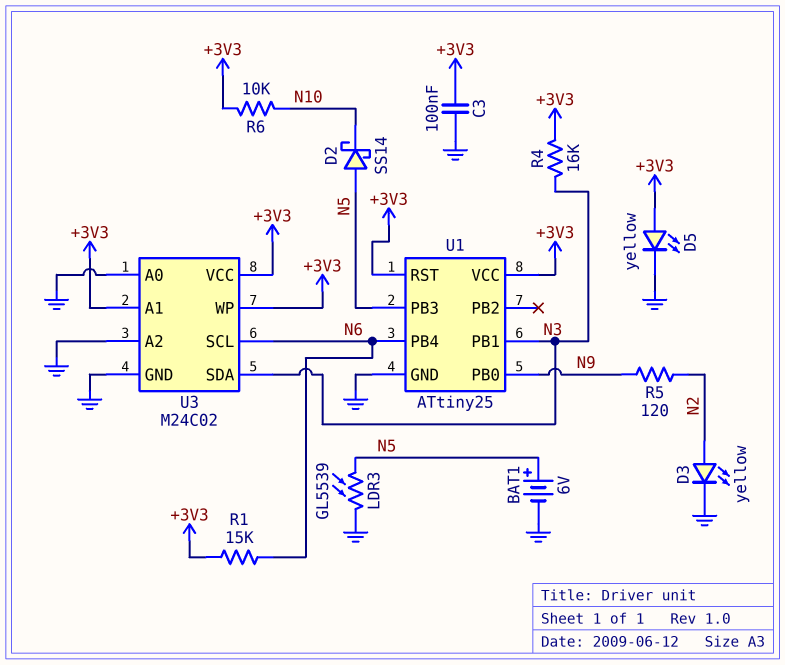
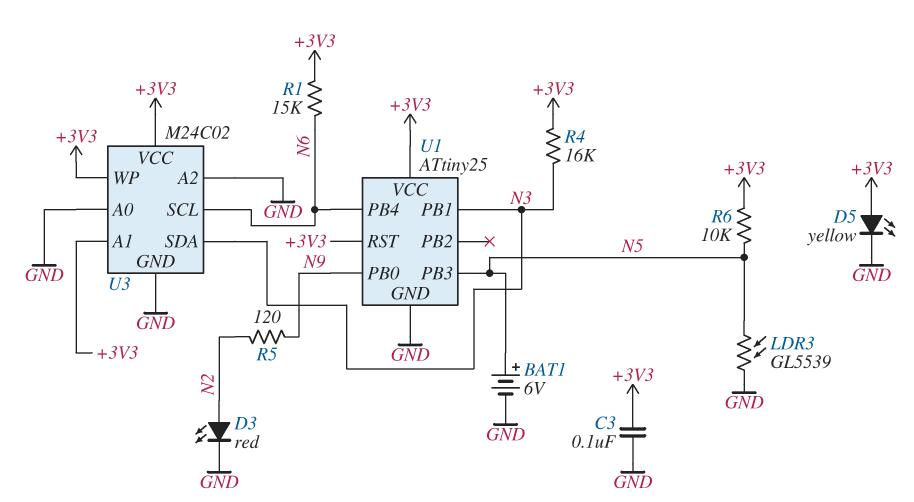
D2: schottky SS14 (A N5, K N10) -> none
D3: LED yellow (A N2, K GND) -> LED red (A N2, K GND)
R6: 10k (+3V3, N10) -> 10k (+3V3, N5)

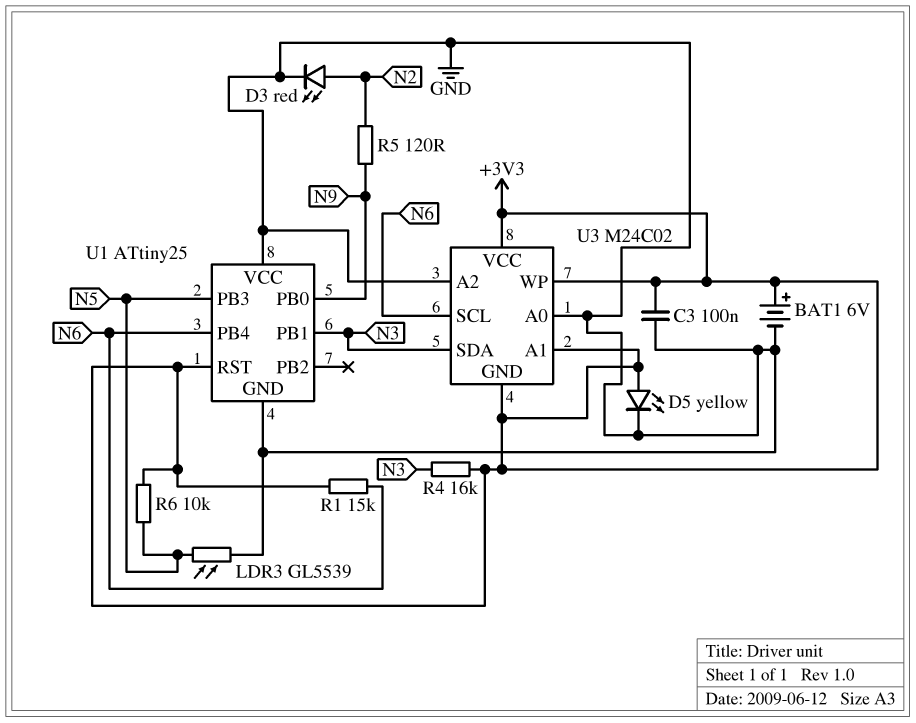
BAT1: 6V (plus N5, minus GND) -> 6V (plus +3V3, minus GND)
U1 pin VCC: +3V3 -> GND
U3 pin GND: GND -> +3V3

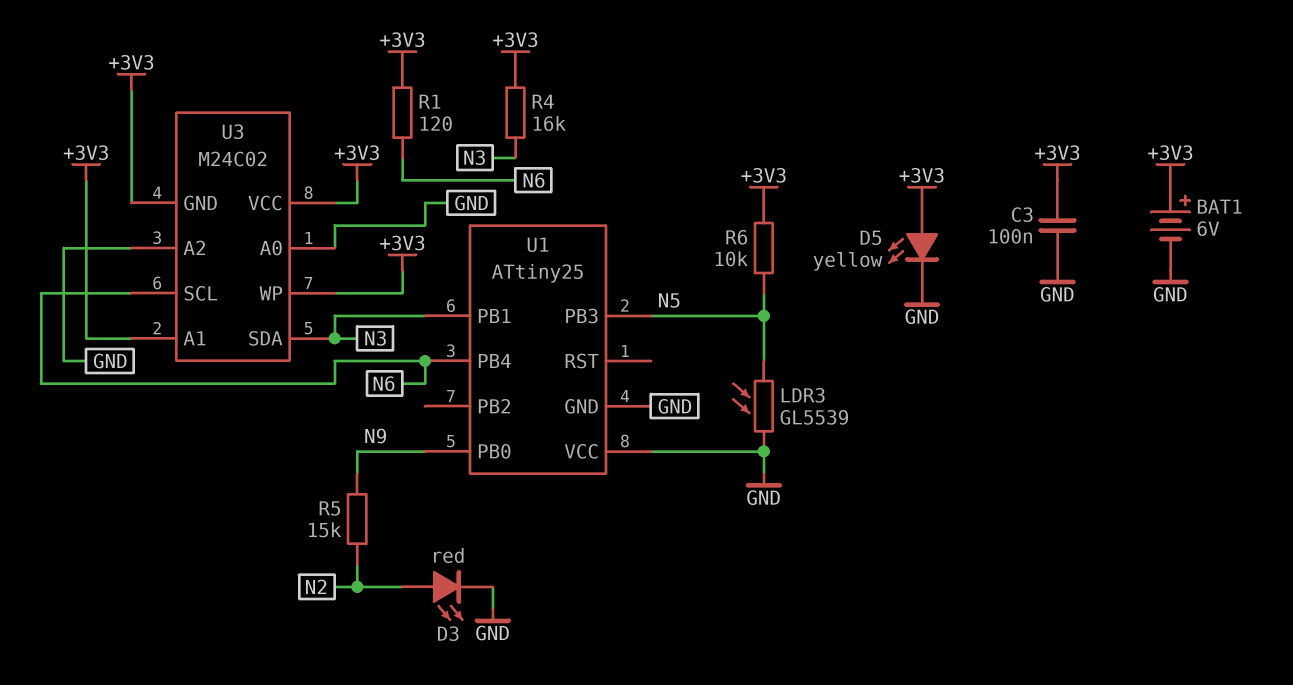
R1: 15k (+3V3, N6) -> 120 (+3V3, N6)
R5: 120 (N2, N9) -> 15k (N2, N9)
U1 pin RST: +3V3 -> none

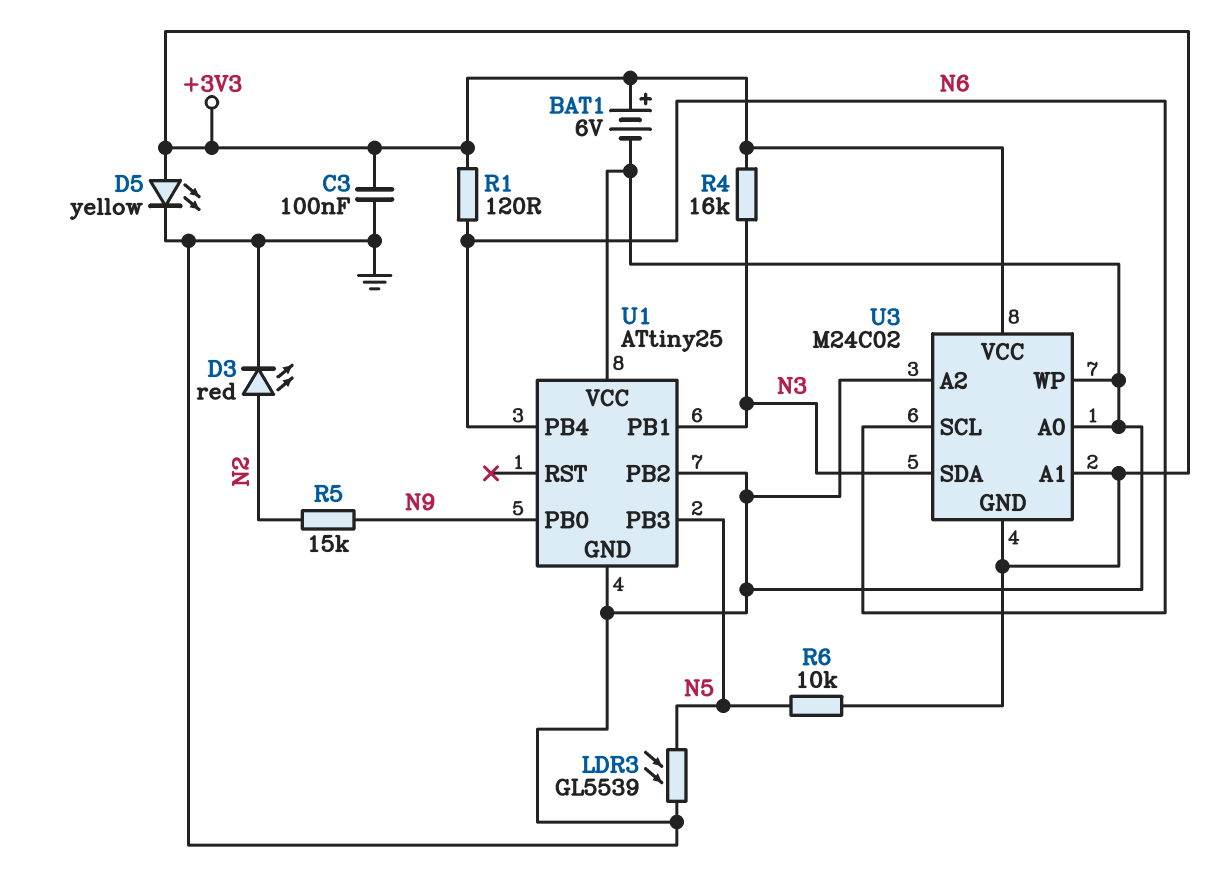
U1 pin PB2: none -> GND
U3 pin WP: +3V3 -> GND

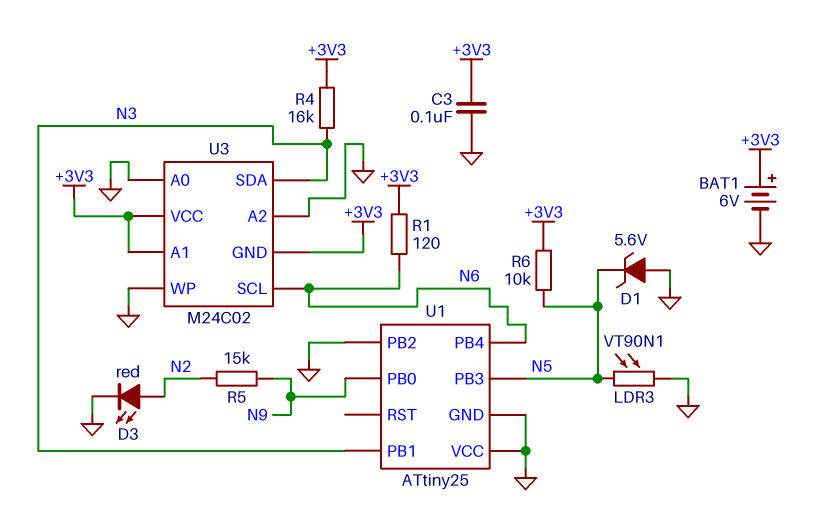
D1: none -> zener 5.6V (A GND, K N5)
D5: LED yellow (A +3V3, K GND) -> none
LDR3: GL5539 (GND, N5) -> VT90N1 (GND, N5)

